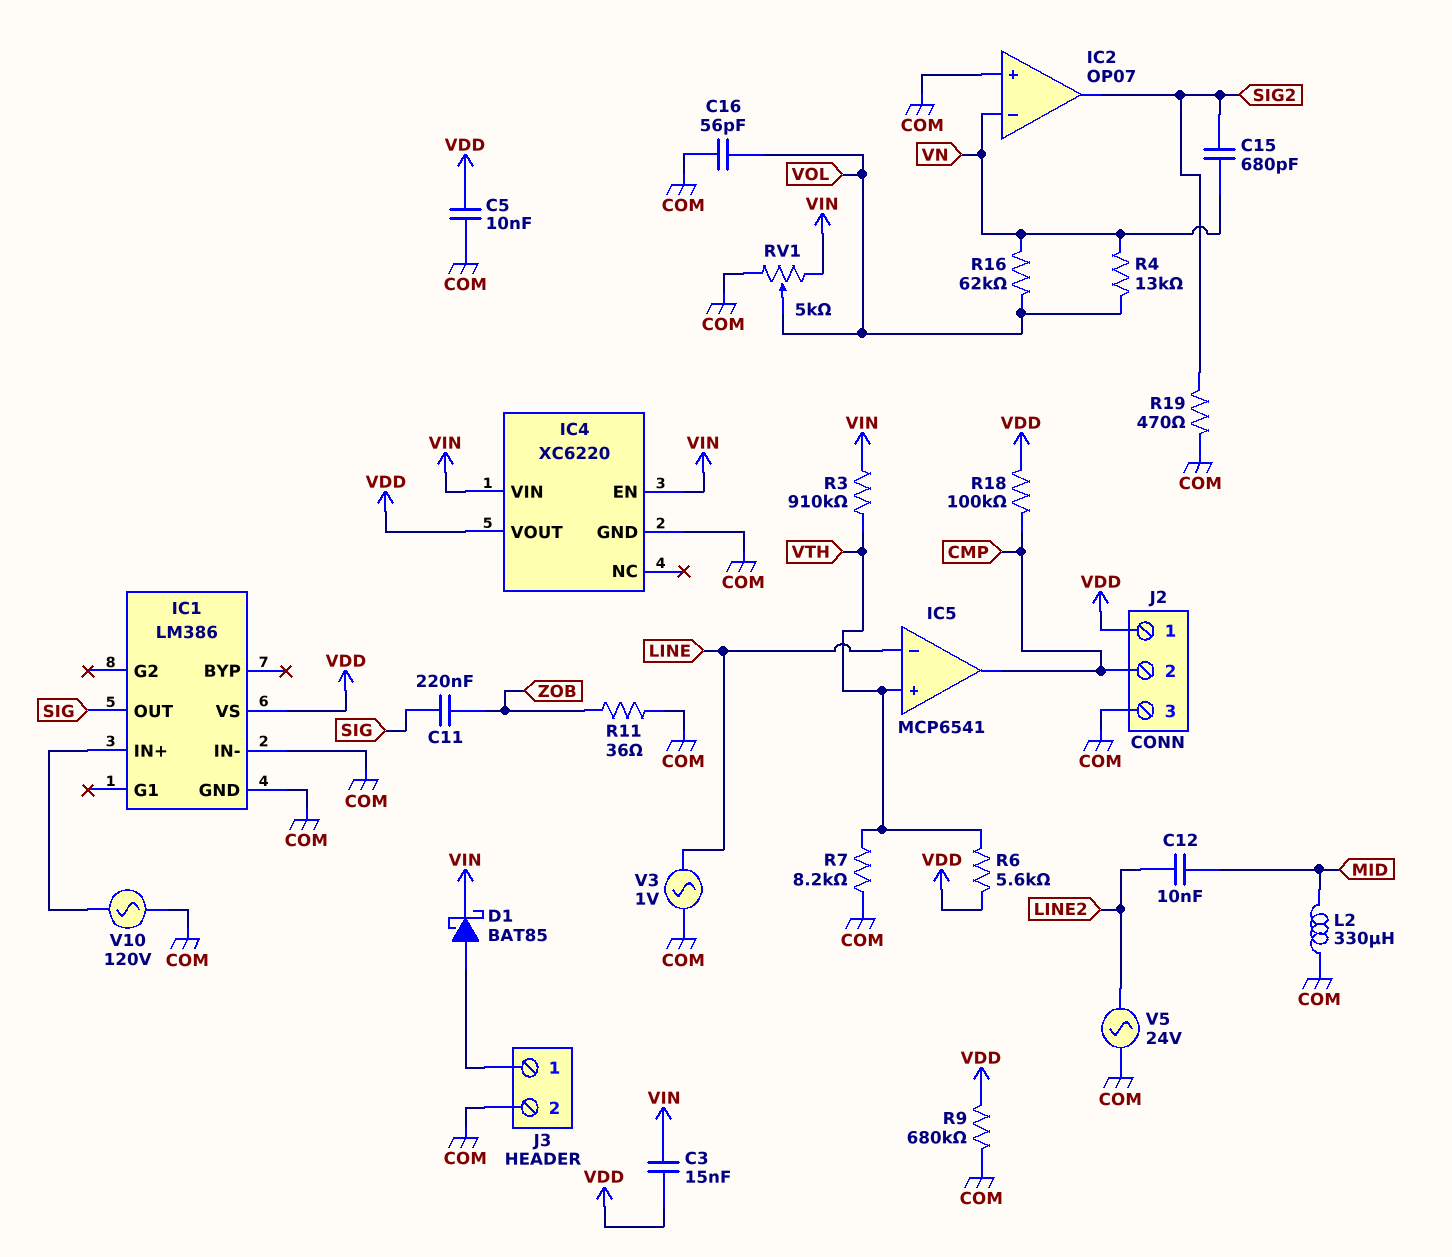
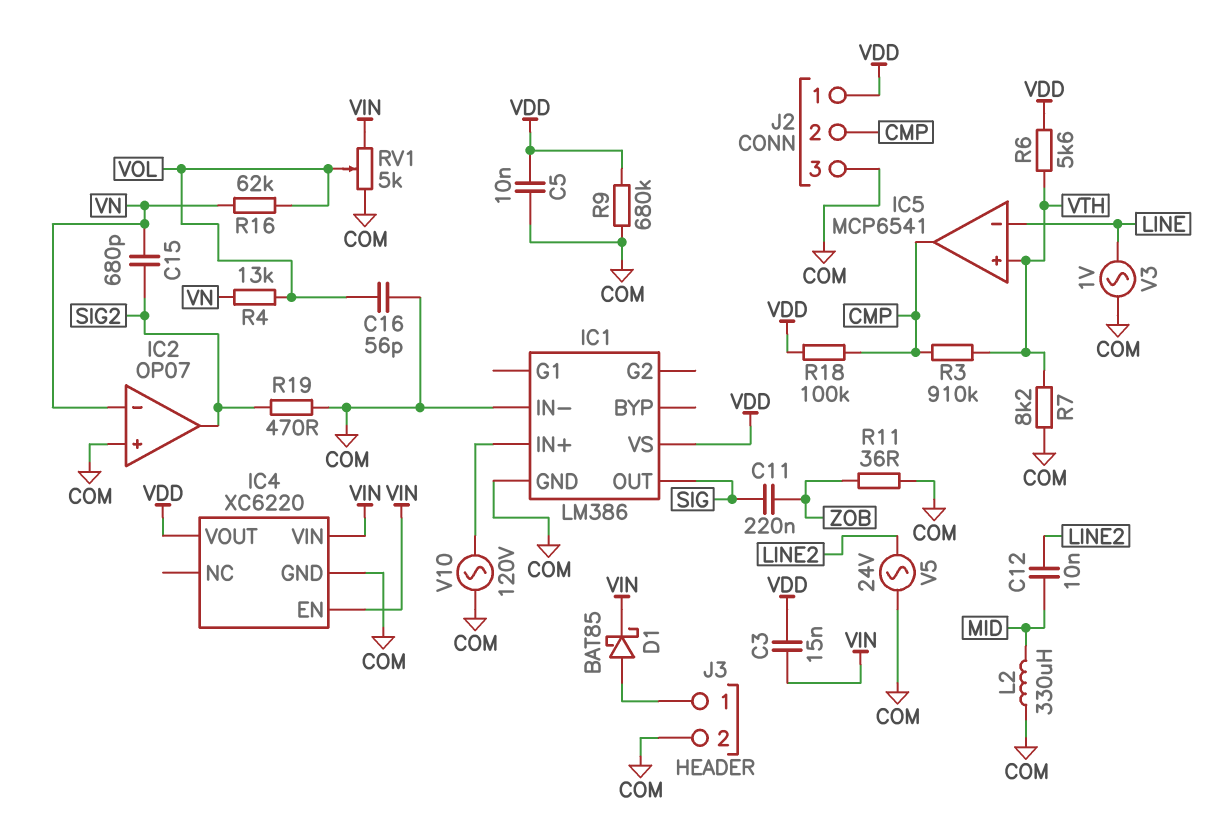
R3: 910k (VIN, VTH) -> 910k (CMP, VTH)

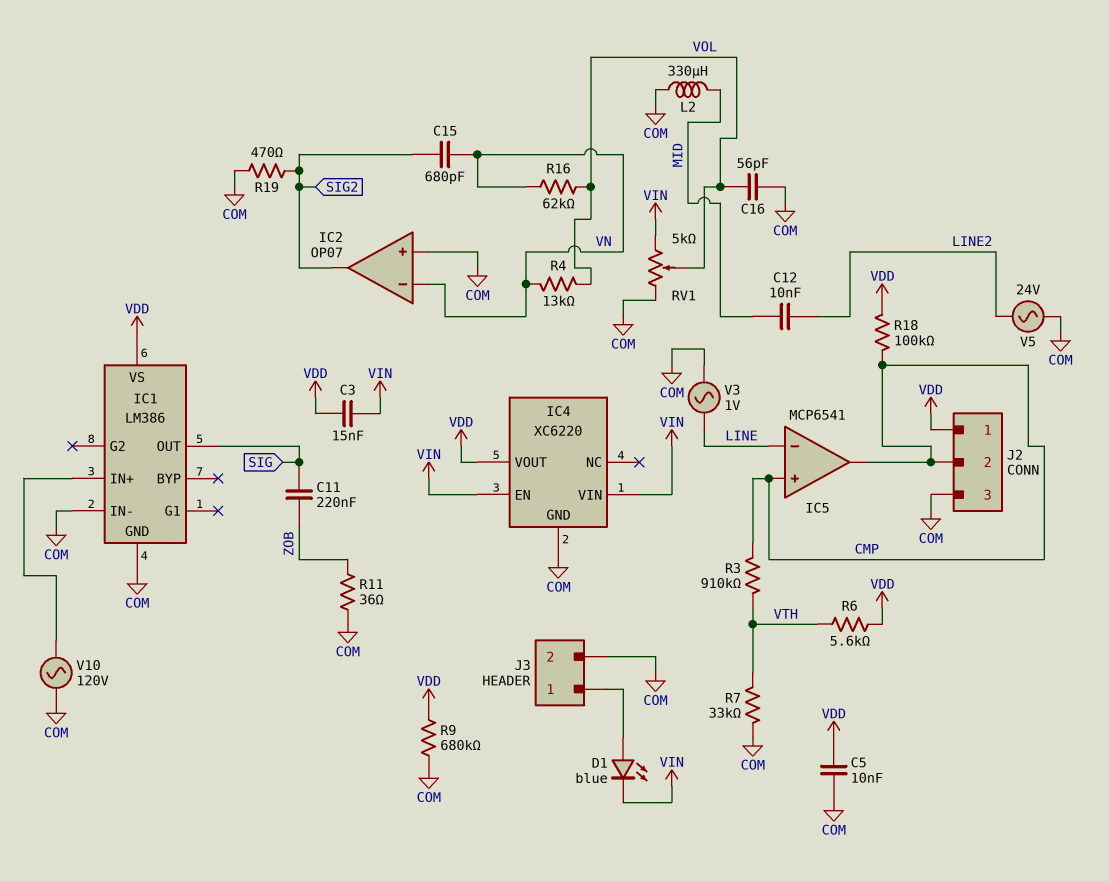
D1: schottky BAT85 (A J3/1, K VIN) -> LED blue (A J3/1, K VIN)
IC5 pin in+: VTH -> CMP
R7: 8.2k (COM, VTH) -> 33k (COM, VTH)

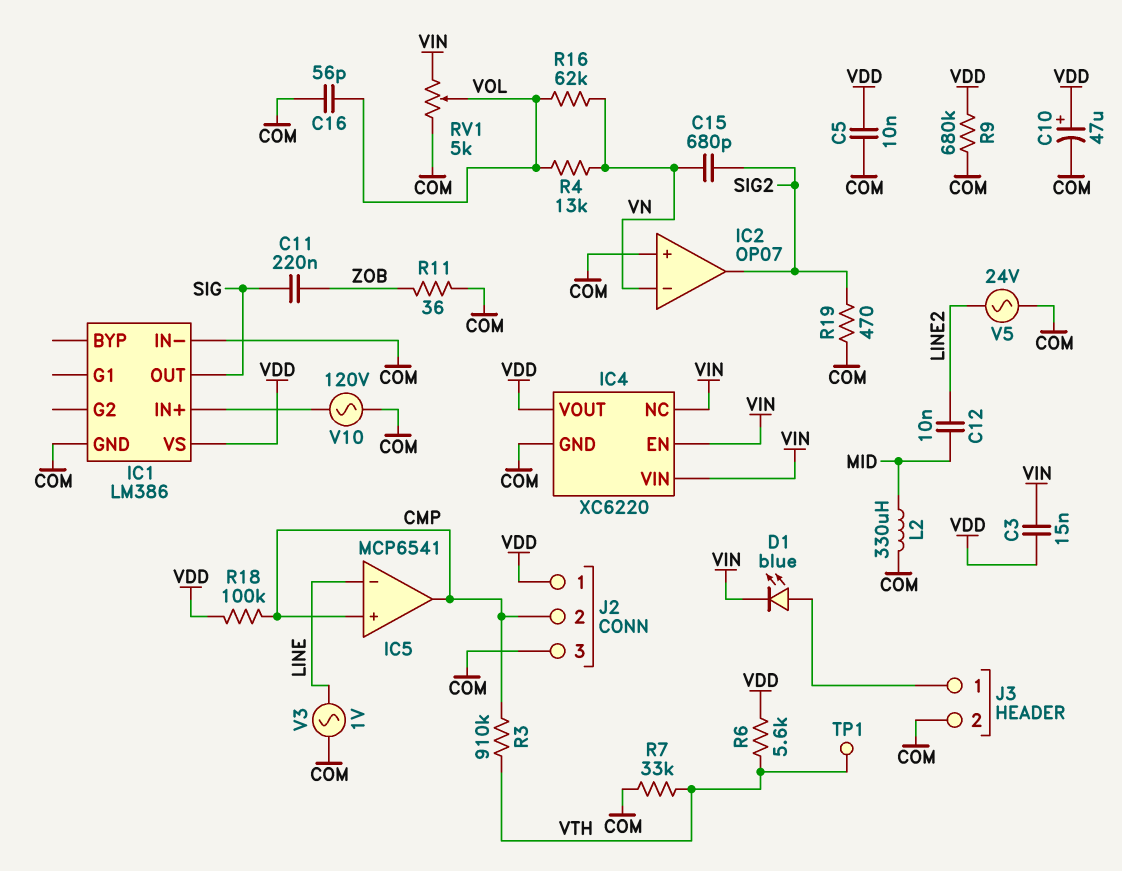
C10: none -> 47uF (plus VDD, minus COM)
IC4 pin NC: none -> VIN
TP1: none -> test point (VTH)

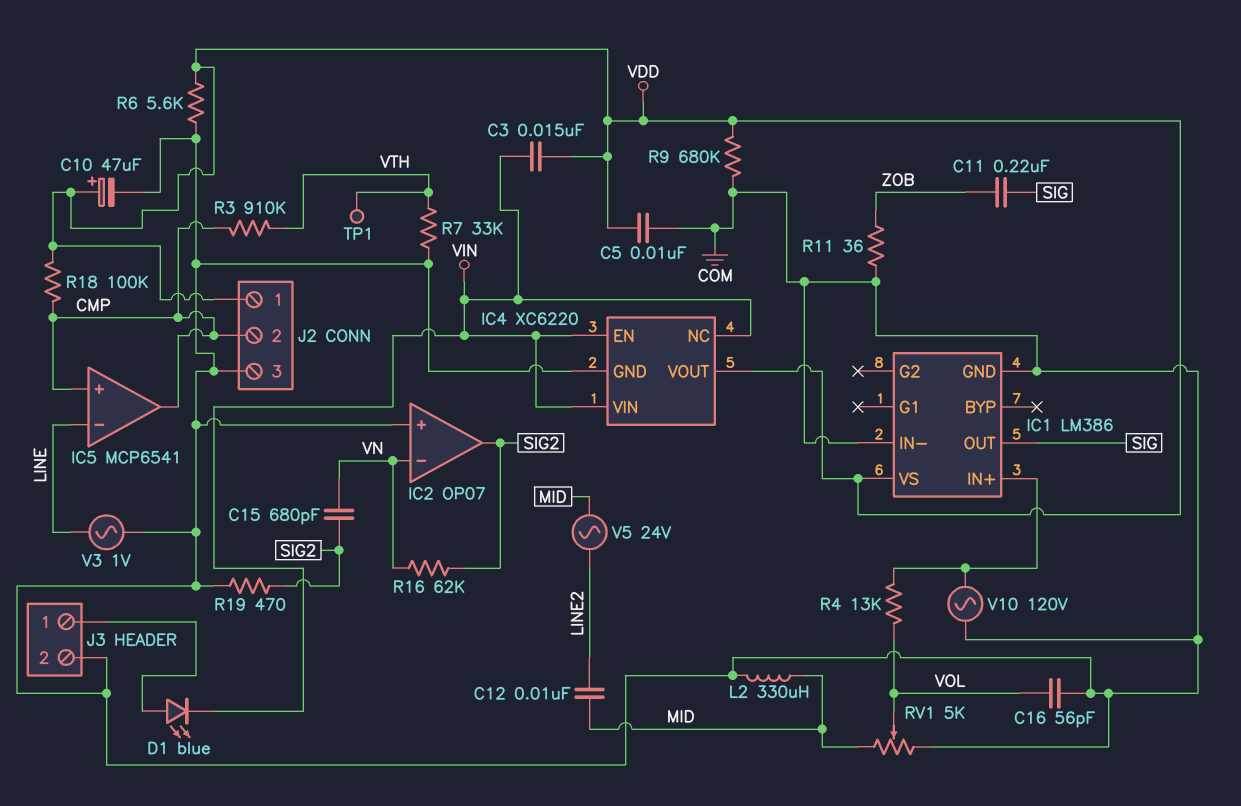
R4: 13k (VN, VOL) -> 13k (IC1/IN+, VOL)
R6: 5.6k (VDD, VTH) -> 5.6k (COM, VDD)
R16: 62k (VN, VOL) -> 62k (SIG2, VN)
RV1: 5k (COM, VIN, wiper VOL) -> 5k (COM, MID, wiper VOL)
V5: AC 24V (COM, LINE2) -> AC 24V (LINE2, MID)

